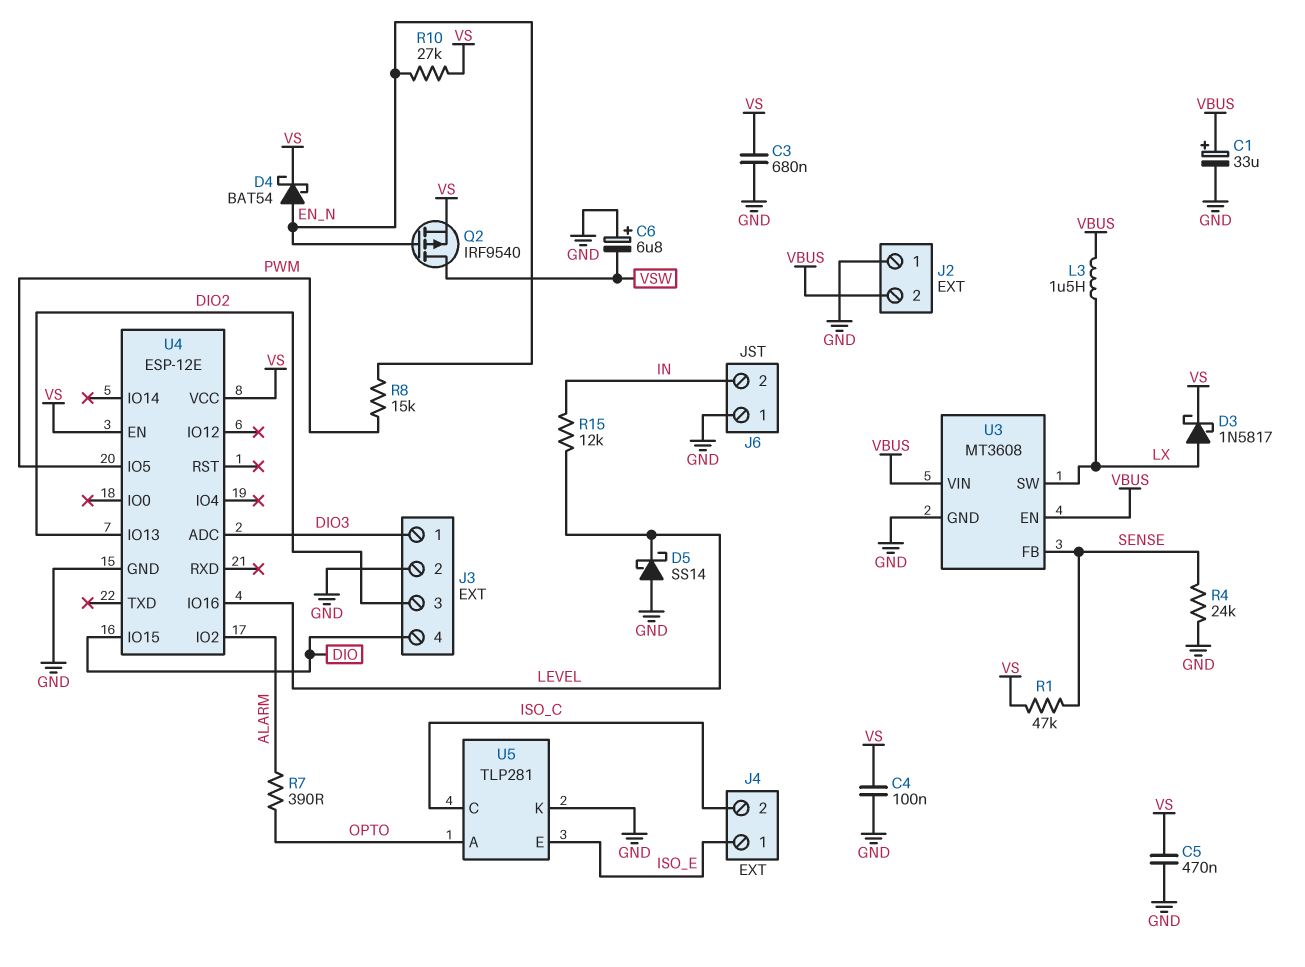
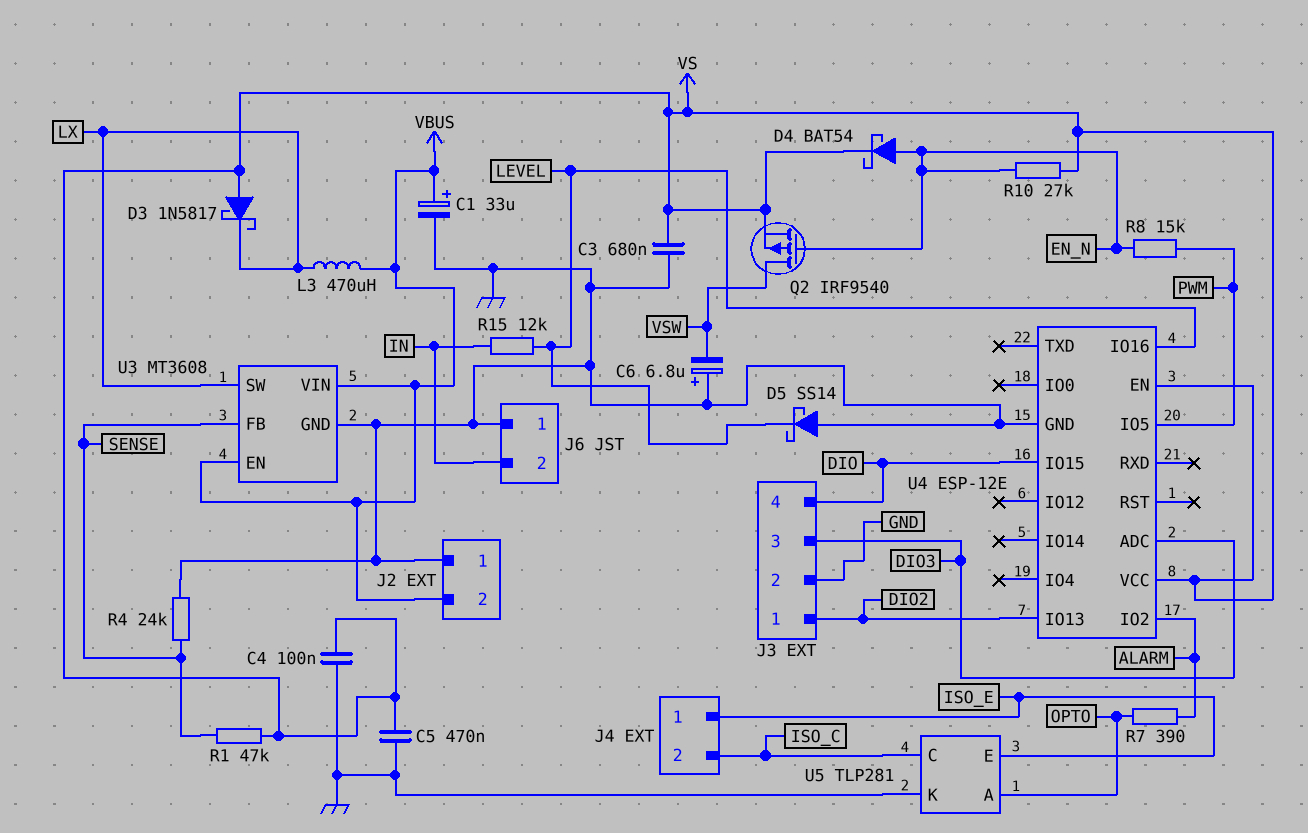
D3: schottky 1N5817 (A LX, K VS) -> schottky 1N5817 (A VS, K LX)
J3 pin 1: DIO3 -> DIO2
J3 pin 3: DIO2 -> DIO3
L3: 1.5uH (LX, VBUS) -> 470uH (LX, VBUS)

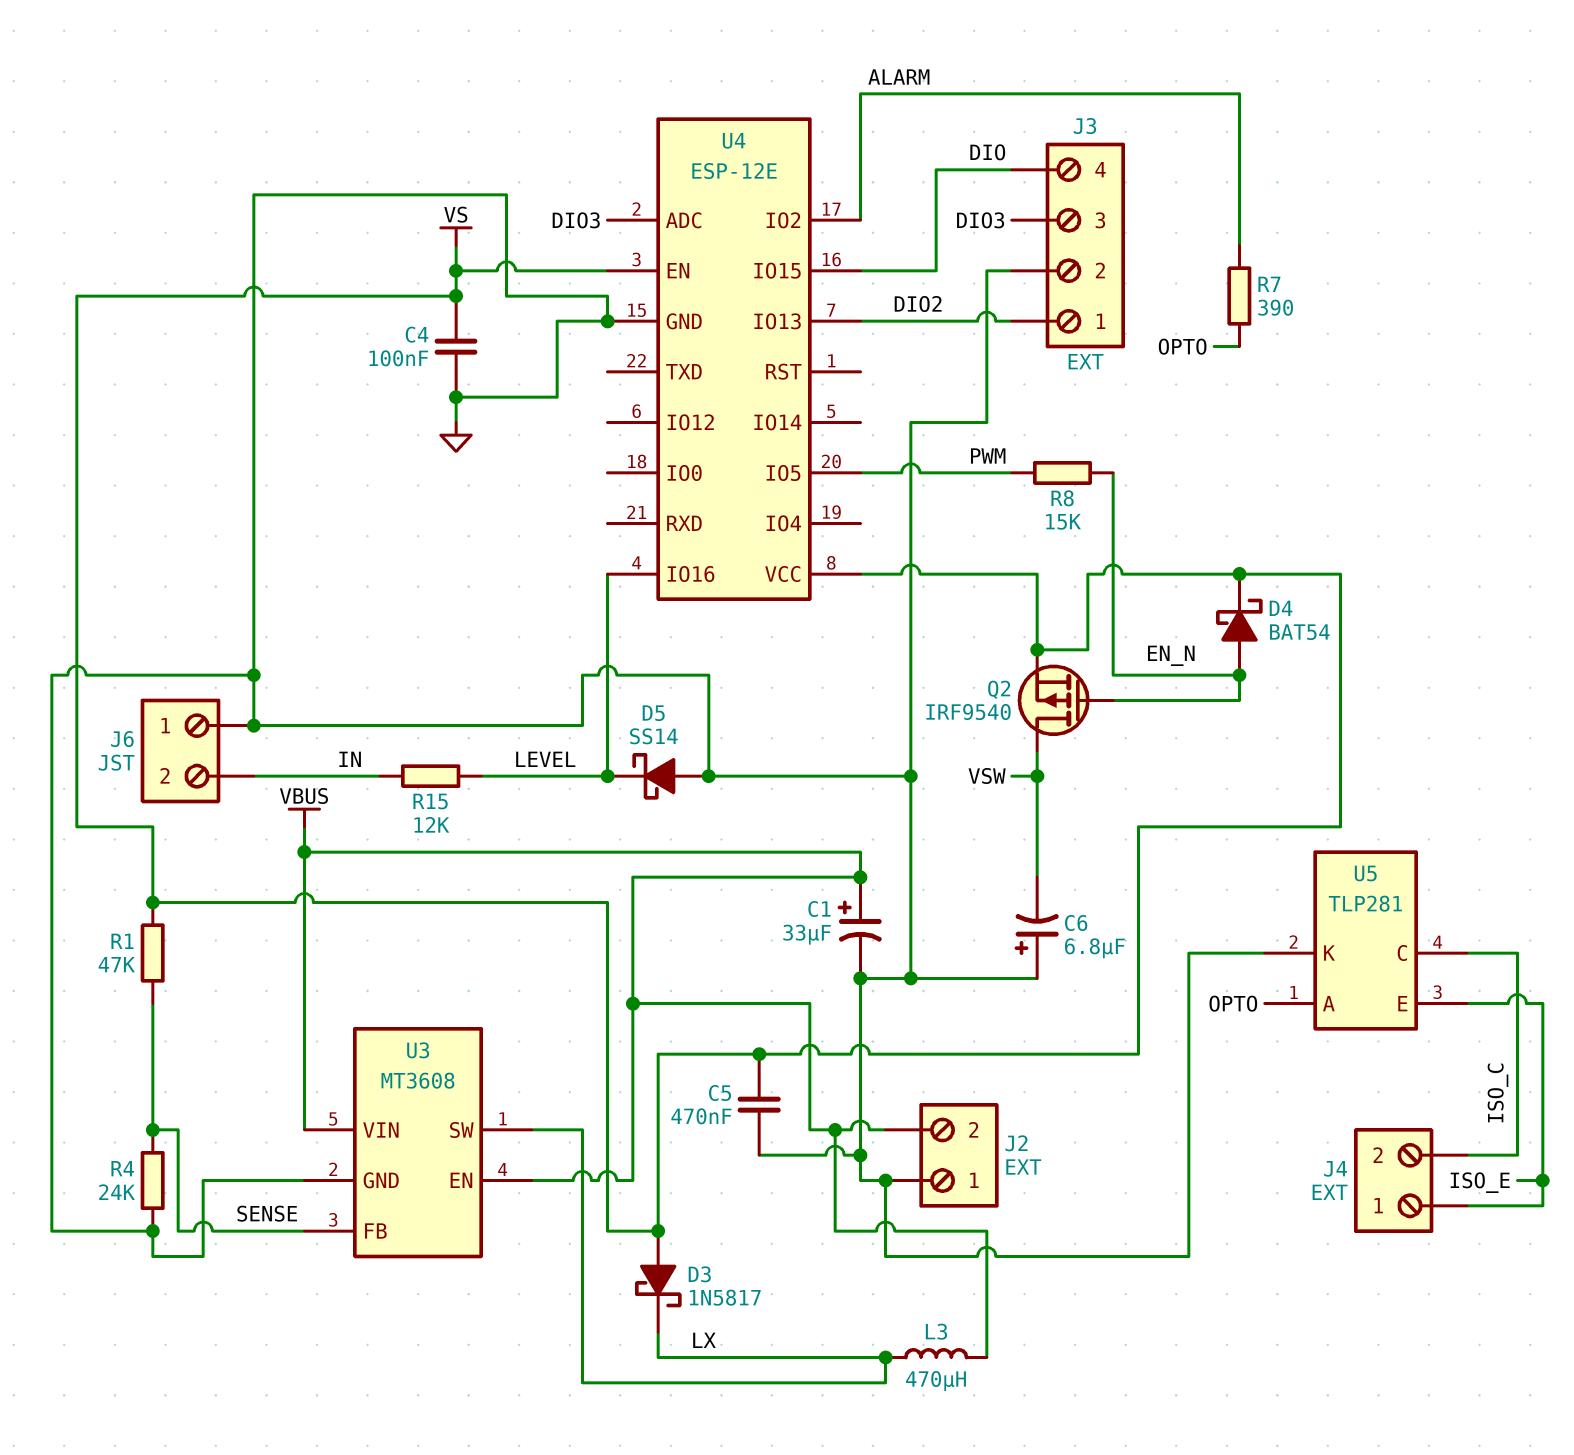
C3: 680nF (GND, VS) -> none
R10: 27k (EN_N, VS) -> none

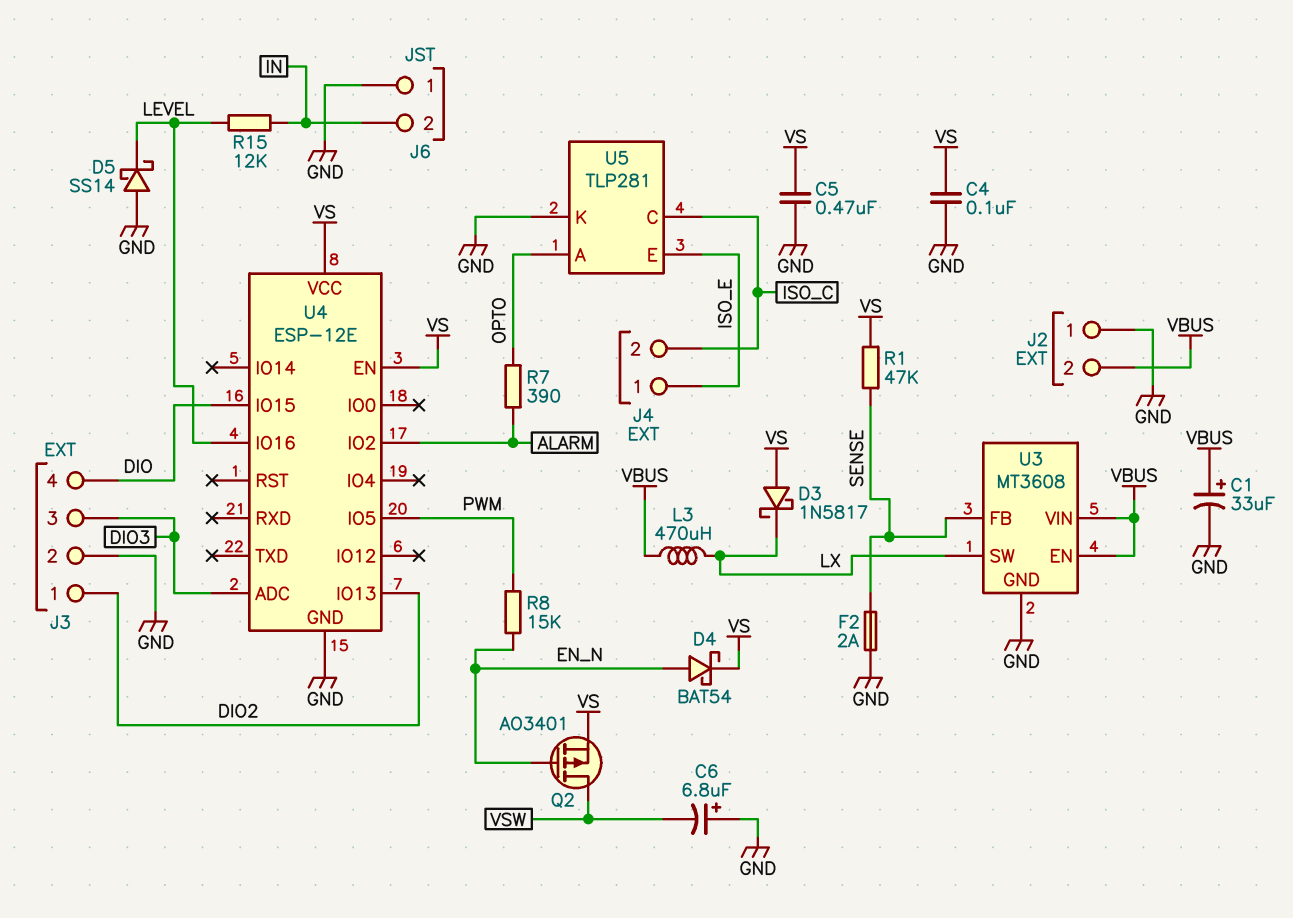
F2: none -> 2A (GND, SENSE)
Q2: PMOS IRF9540 (G EN_N, D VSW, S VS) -> PMOS AO3401 (G EN_N, D VSW, S VS)
R4: 24k (GND, SENSE) -> none

